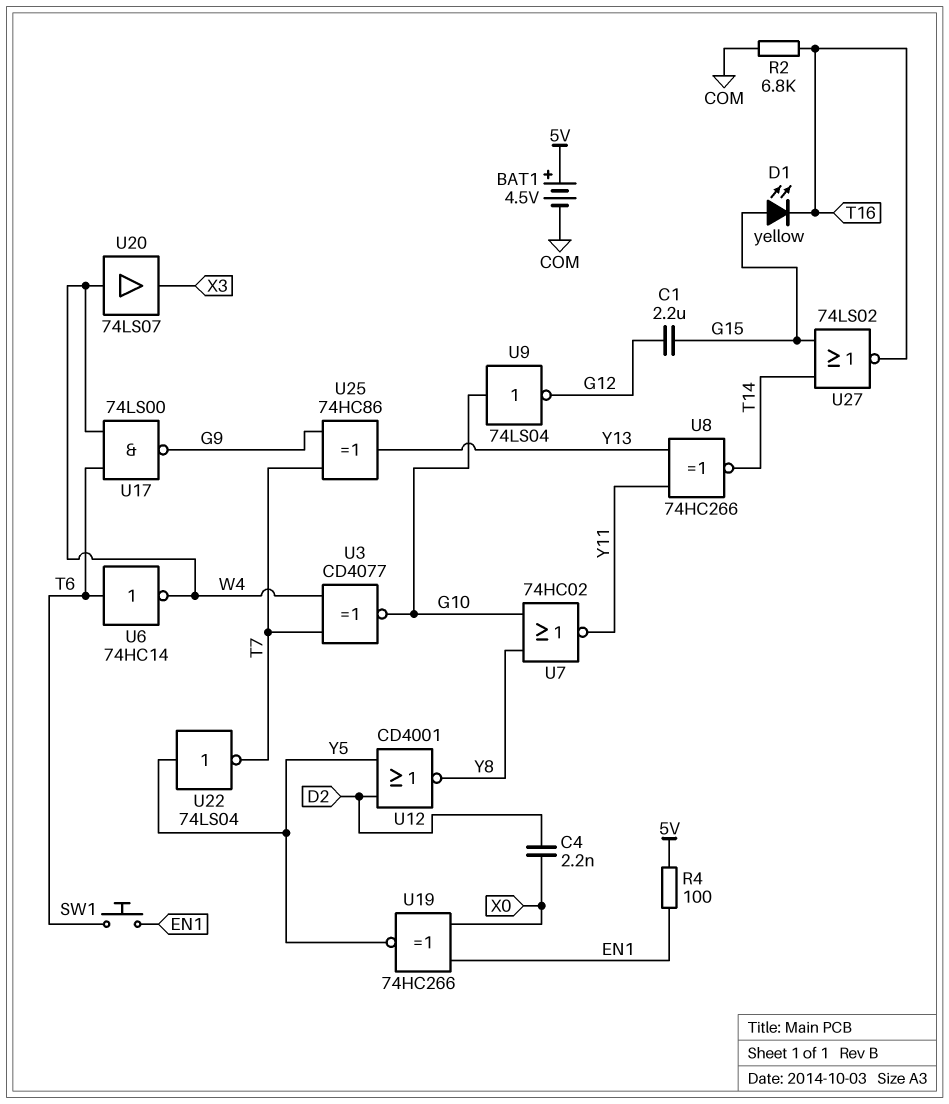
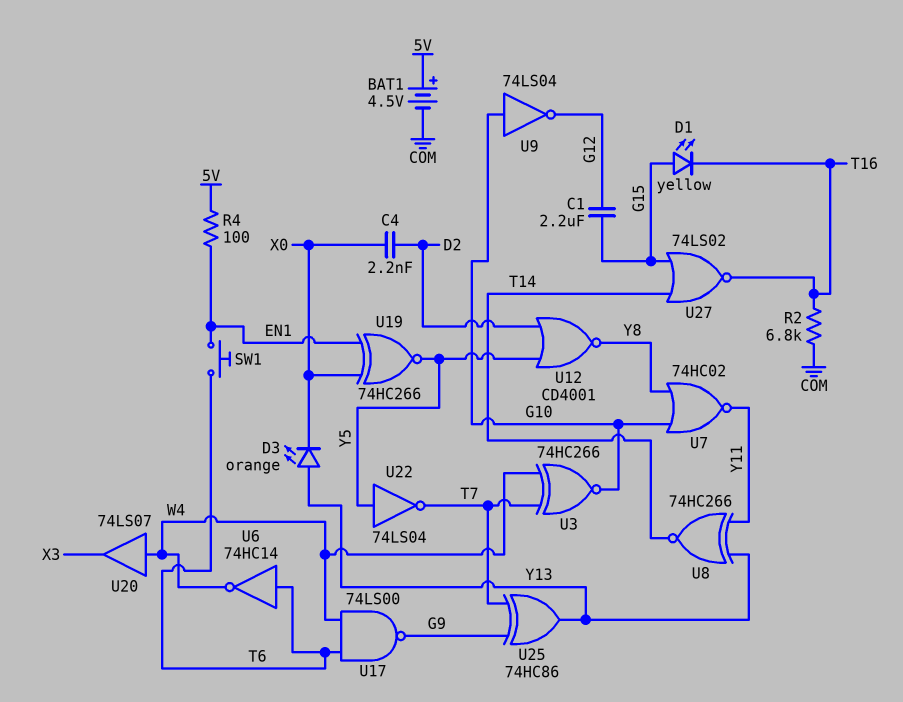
D3: none -> LED orange (A Y13, K X0)
U3: XNOR CD4077 (in T7, in W4, out G10) -> XNOR 74HC266 (in T7, in W4, out G10)

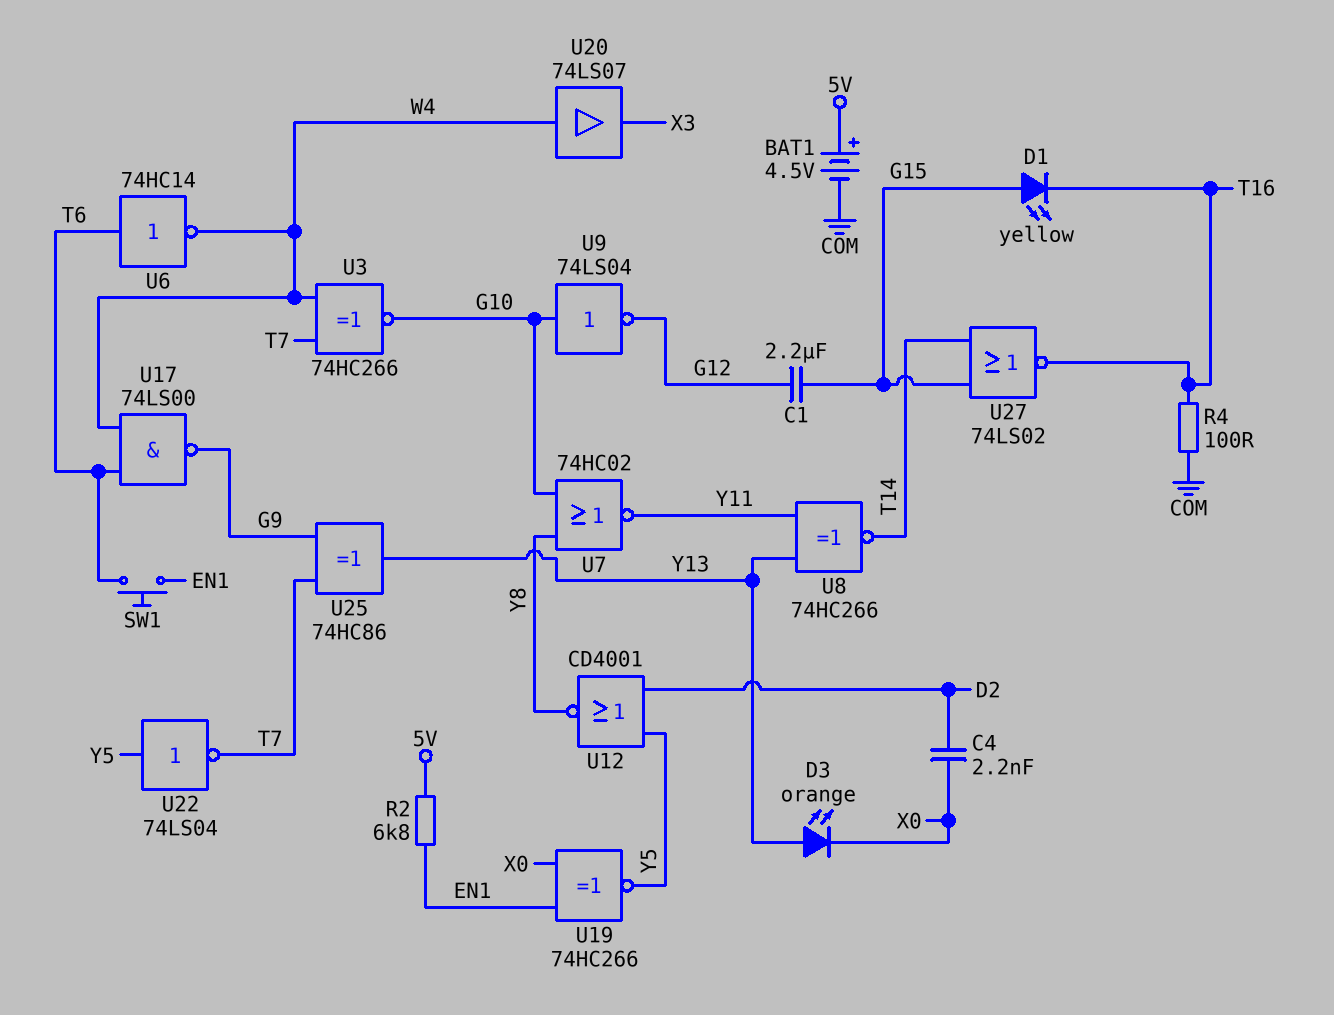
R2: 6.8k (COM, T16) -> 6.8k (5V, EN1)
R4: 100 (5V, EN1) -> 100 (COM, T16)

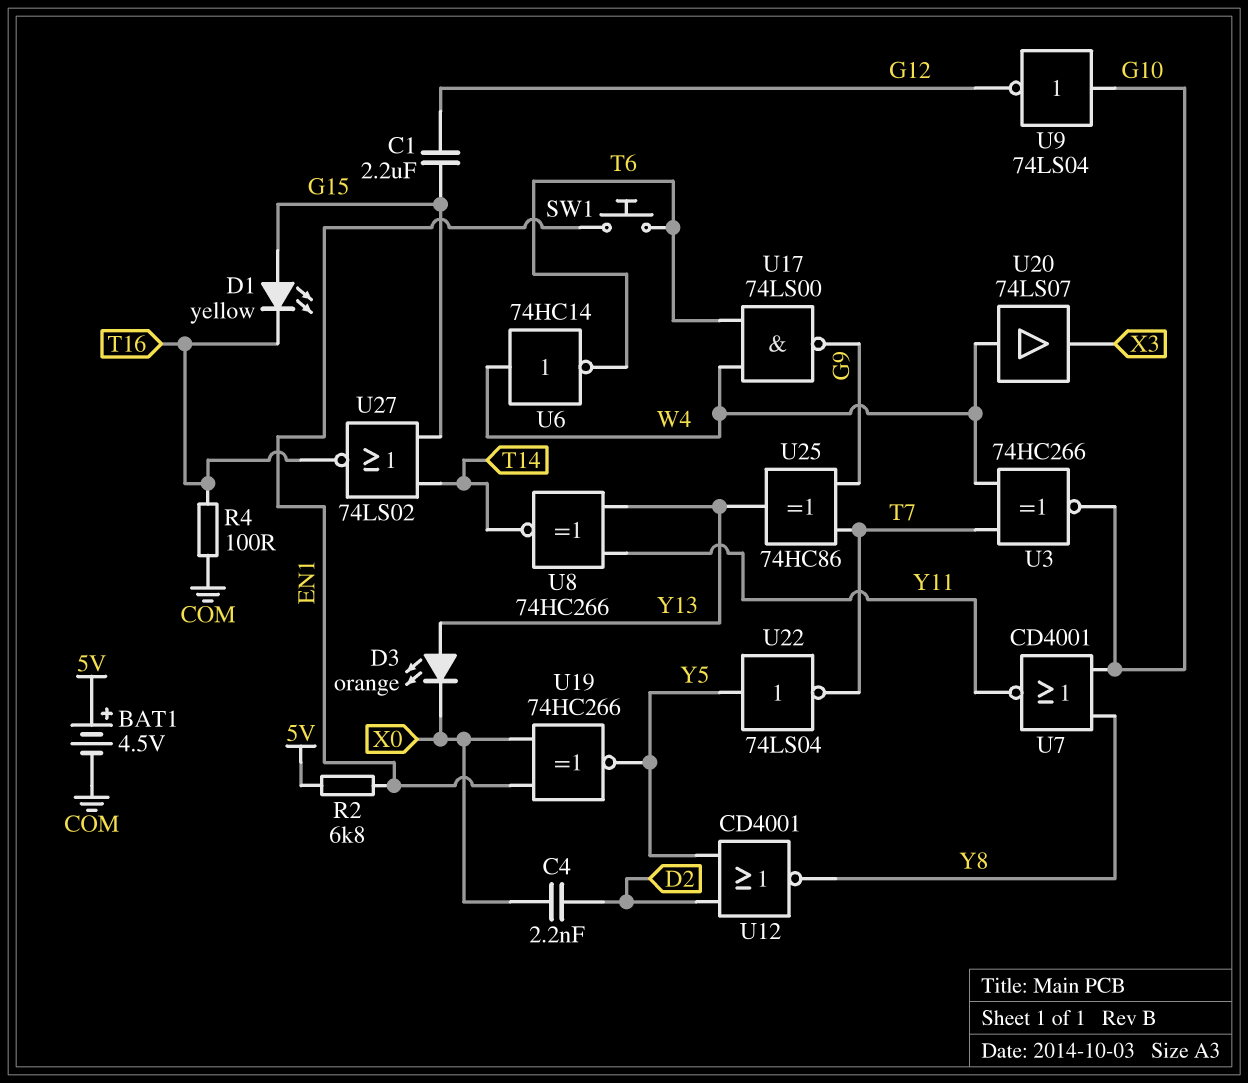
U6: NOT 74HC14 (in T6, out W4) -> NOT 74HC14 (in W4, out T6)
U7: NOR 74HC02 (in G10, in Y8, out Y11) -> NOR CD4001 (in G10, in Y8, out Y11)

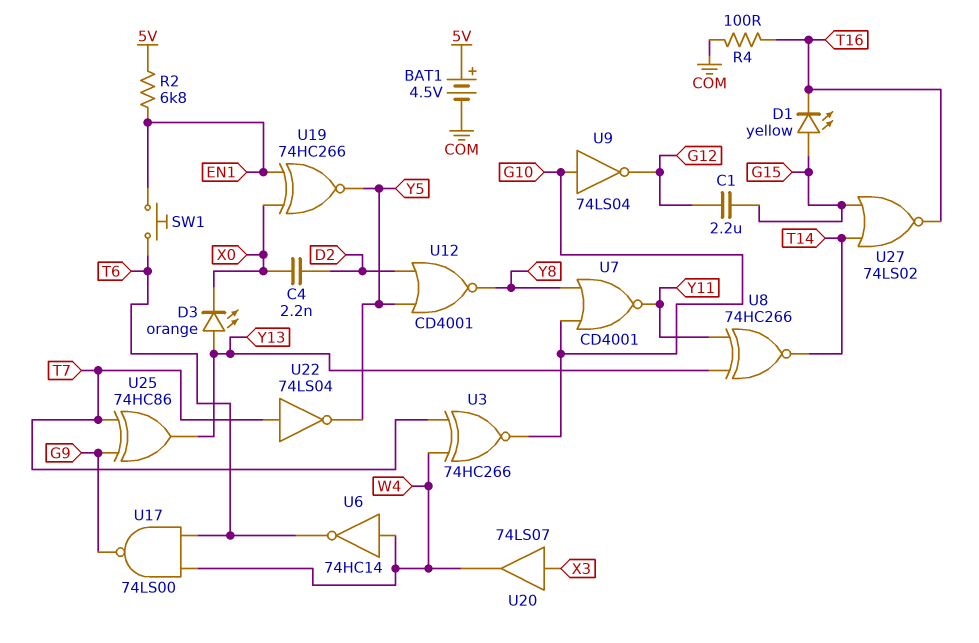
U20: buffer 74LS07 (in W4, out X3) -> buffer 74LS07 (in X3, out W4)
U22: NOT 74LS04 (in Y5, out T7) -> NOT 74LS04 (in T7, out Y5)

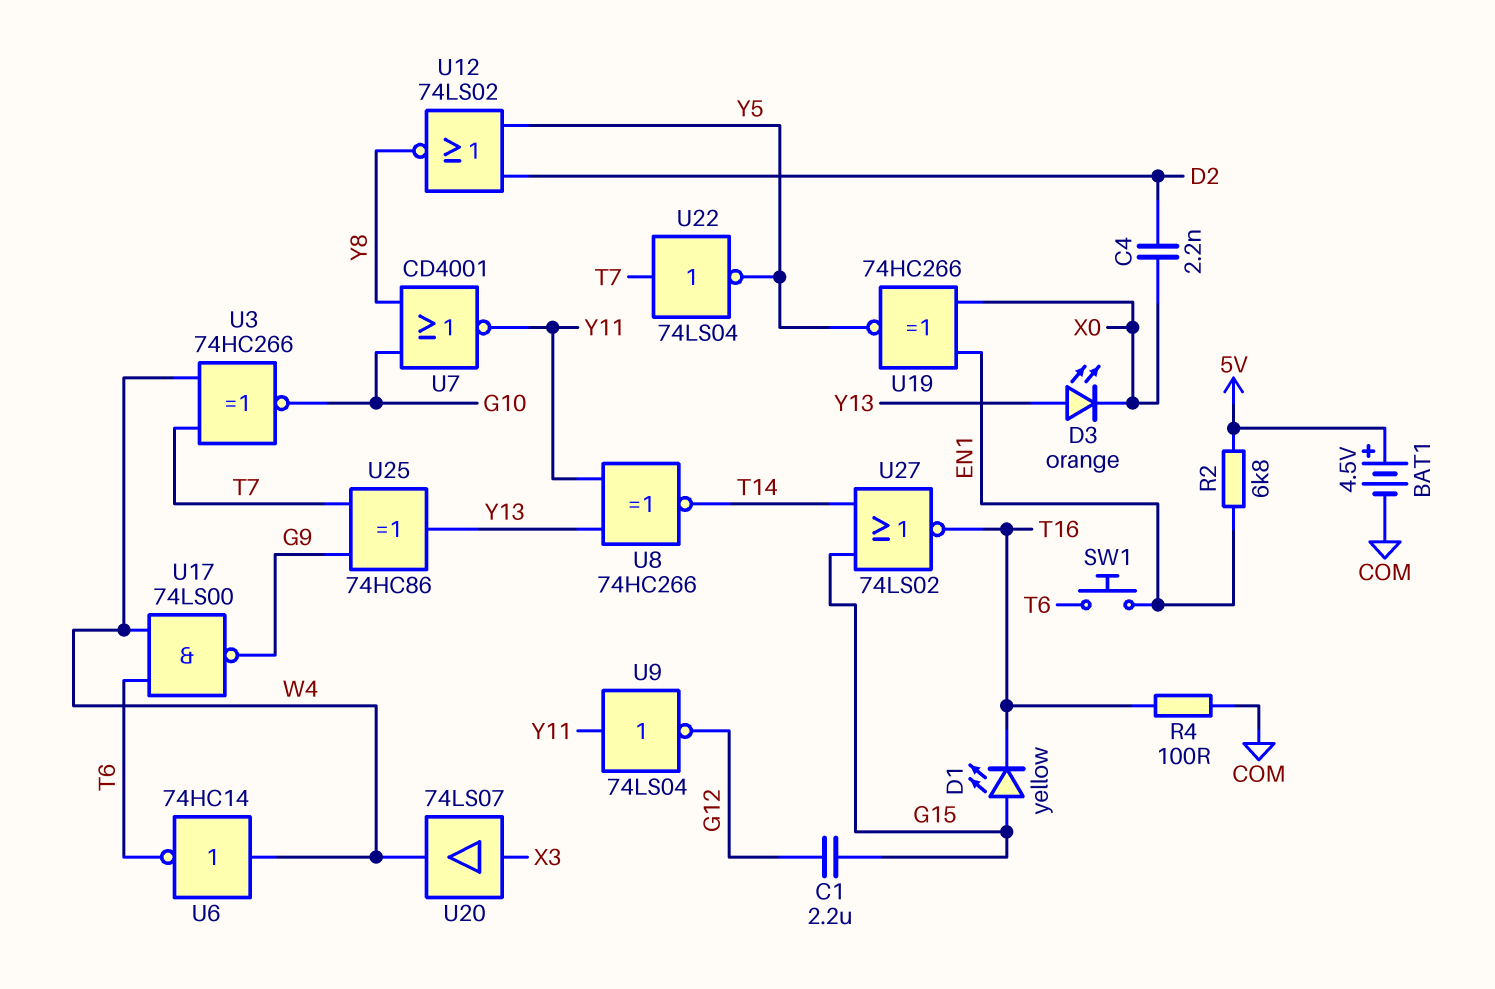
U9: NOT 74LS04 (in G10, out G12) -> NOT 74LS04 (in Y11, out G12)
U12: NOR CD4001 (in D2, in Y5, out Y8) -> NOR 74LS02 (in D2, in Y5, out Y8)

